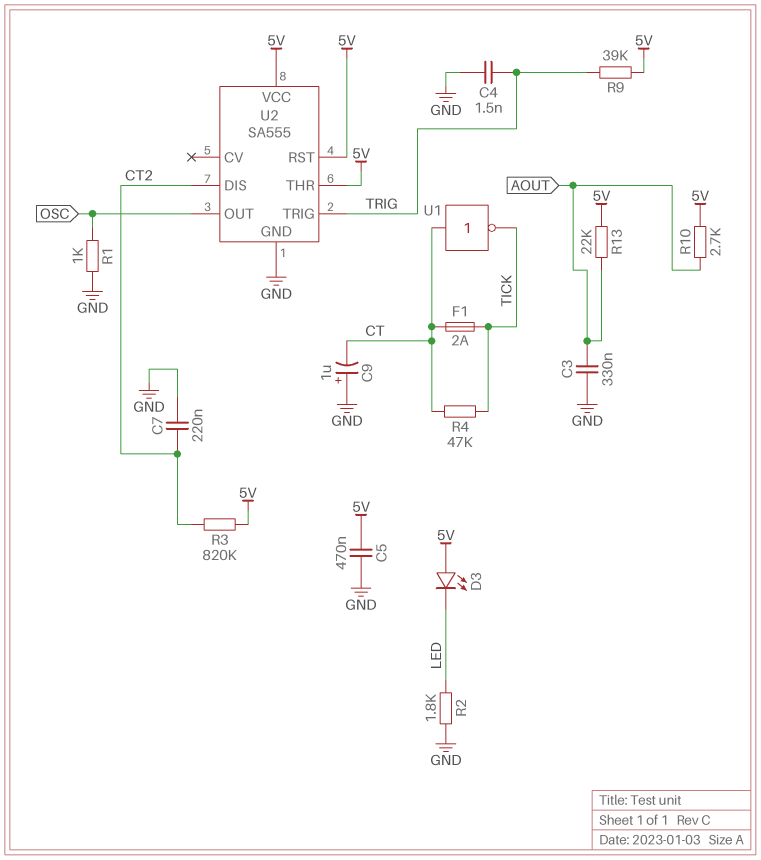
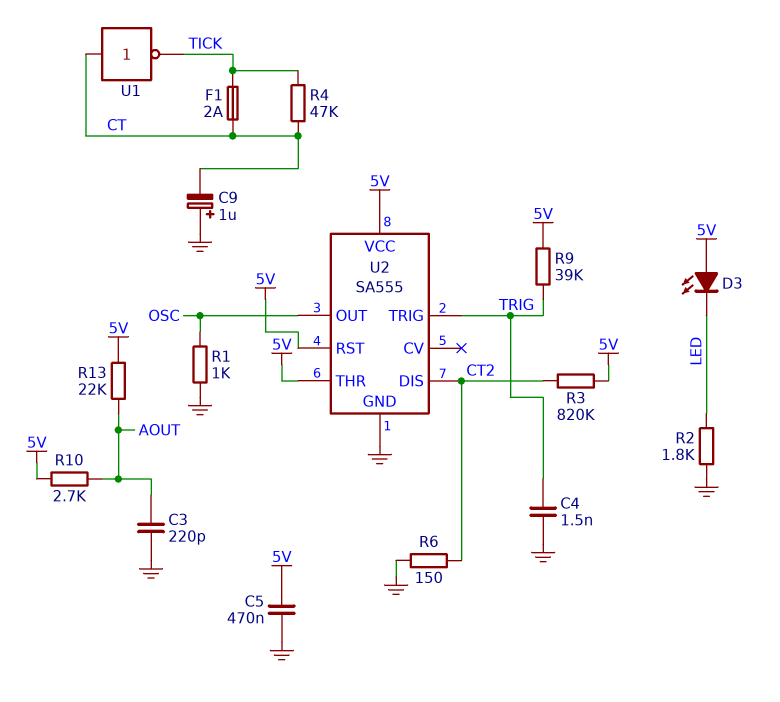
C3: 330nF (AOUT, GND) -> 220pF (AOUT, GND)
C7: 220nF (CT2, GND) -> none
R6: none -> 150 (CT2, GND)

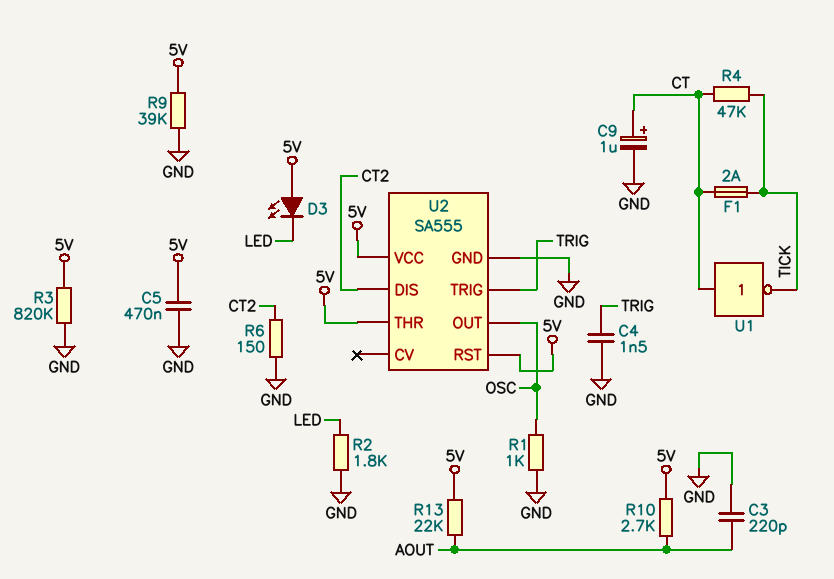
C9: 1uF (plus GND, minus CT) -> 1uF (plus CT, minus GND)
R3: 820k (5V, CT2) -> 820k (5V, GND)
R9: 39k (5V, TRIG) -> 39k (5V, GND)

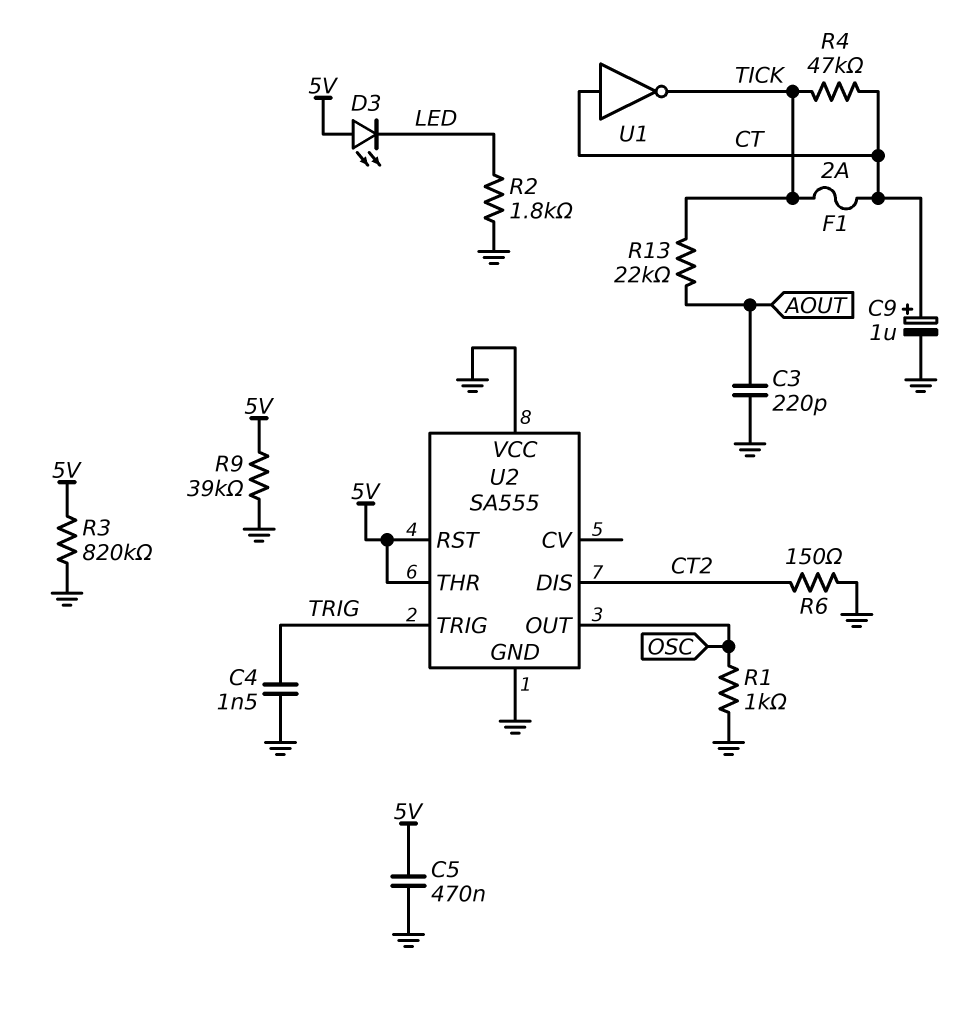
R10: 2.7k (5V, AOUT) -> none
R13: 22k (5V, AOUT) -> 22k (AOUT, TICK)
U2 pin VCC: 5V -> GND

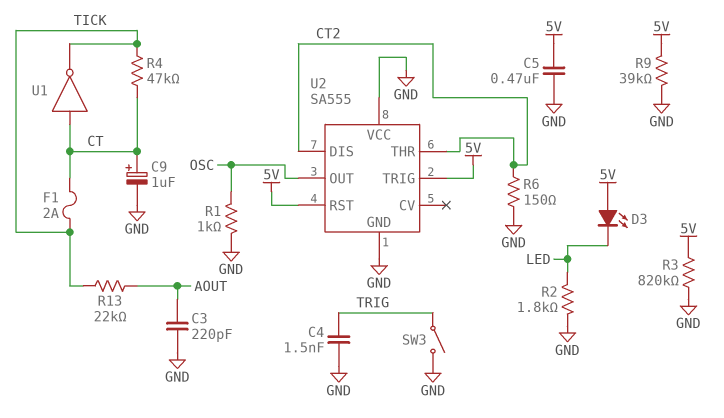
SW3: none -> switch (GND, TRIG)
U2 pin THR: 5V -> CT2
U2 pin TRIG: TRIG -> 5V

